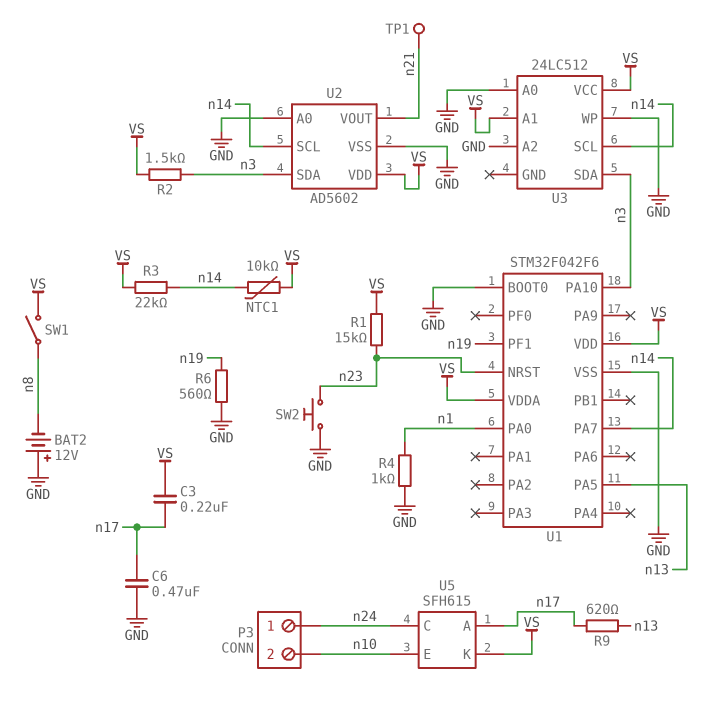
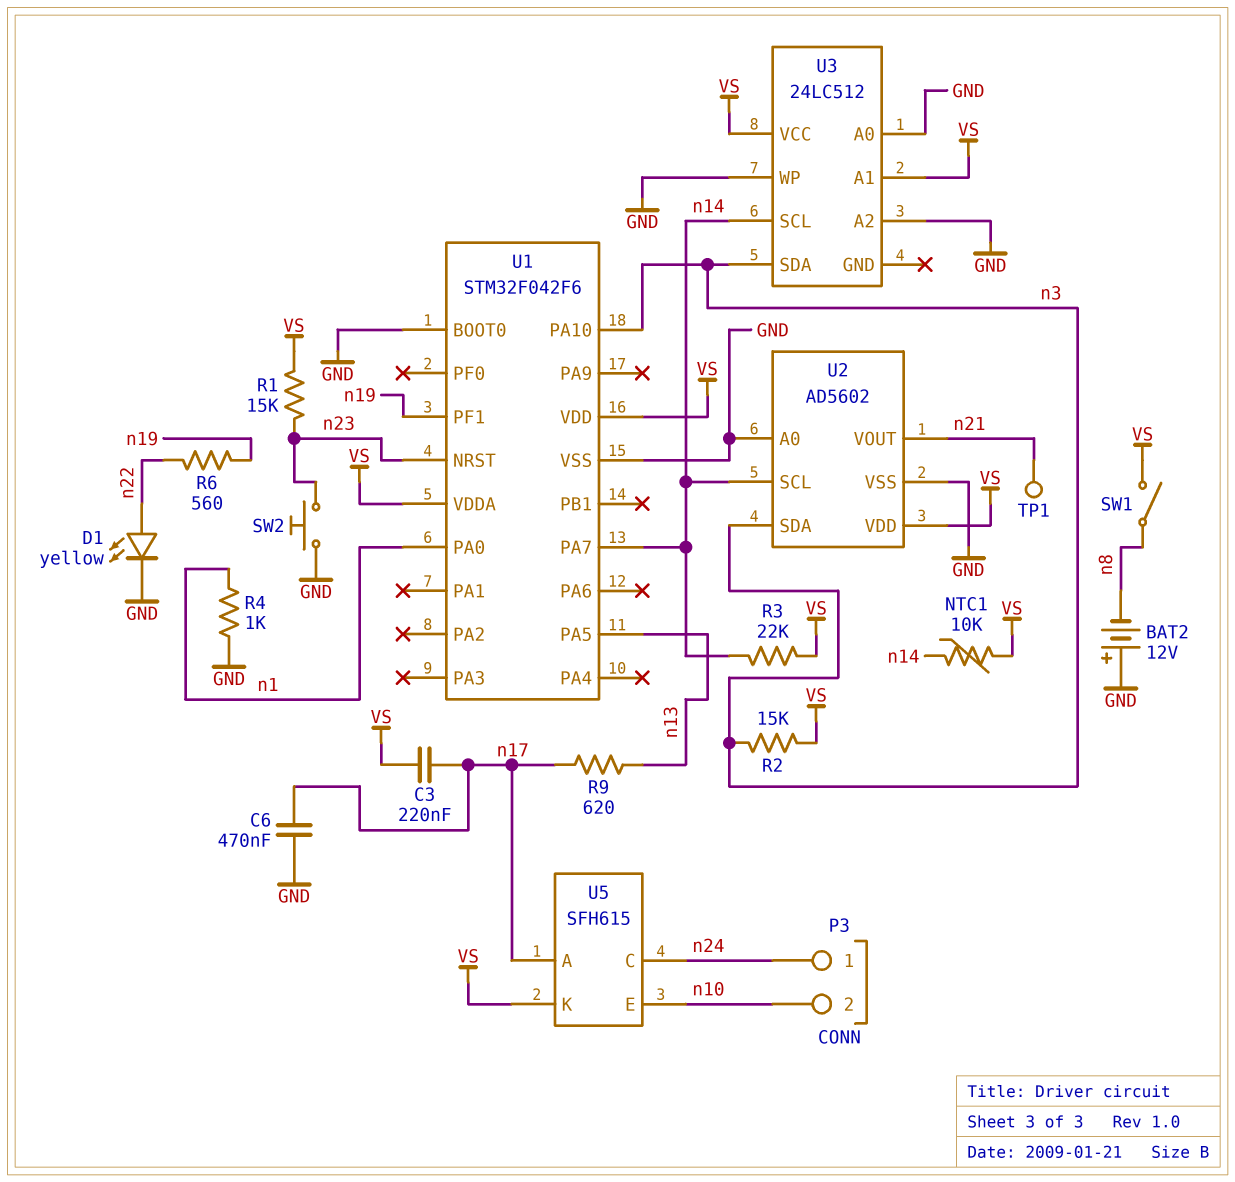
D1: none -> LED yellow (A n22, K GND)
R2: 1.5k (VS, n3) -> 15k (VS, n3)
R6: 560 (GND, n19) -> 560 (n19, n22)

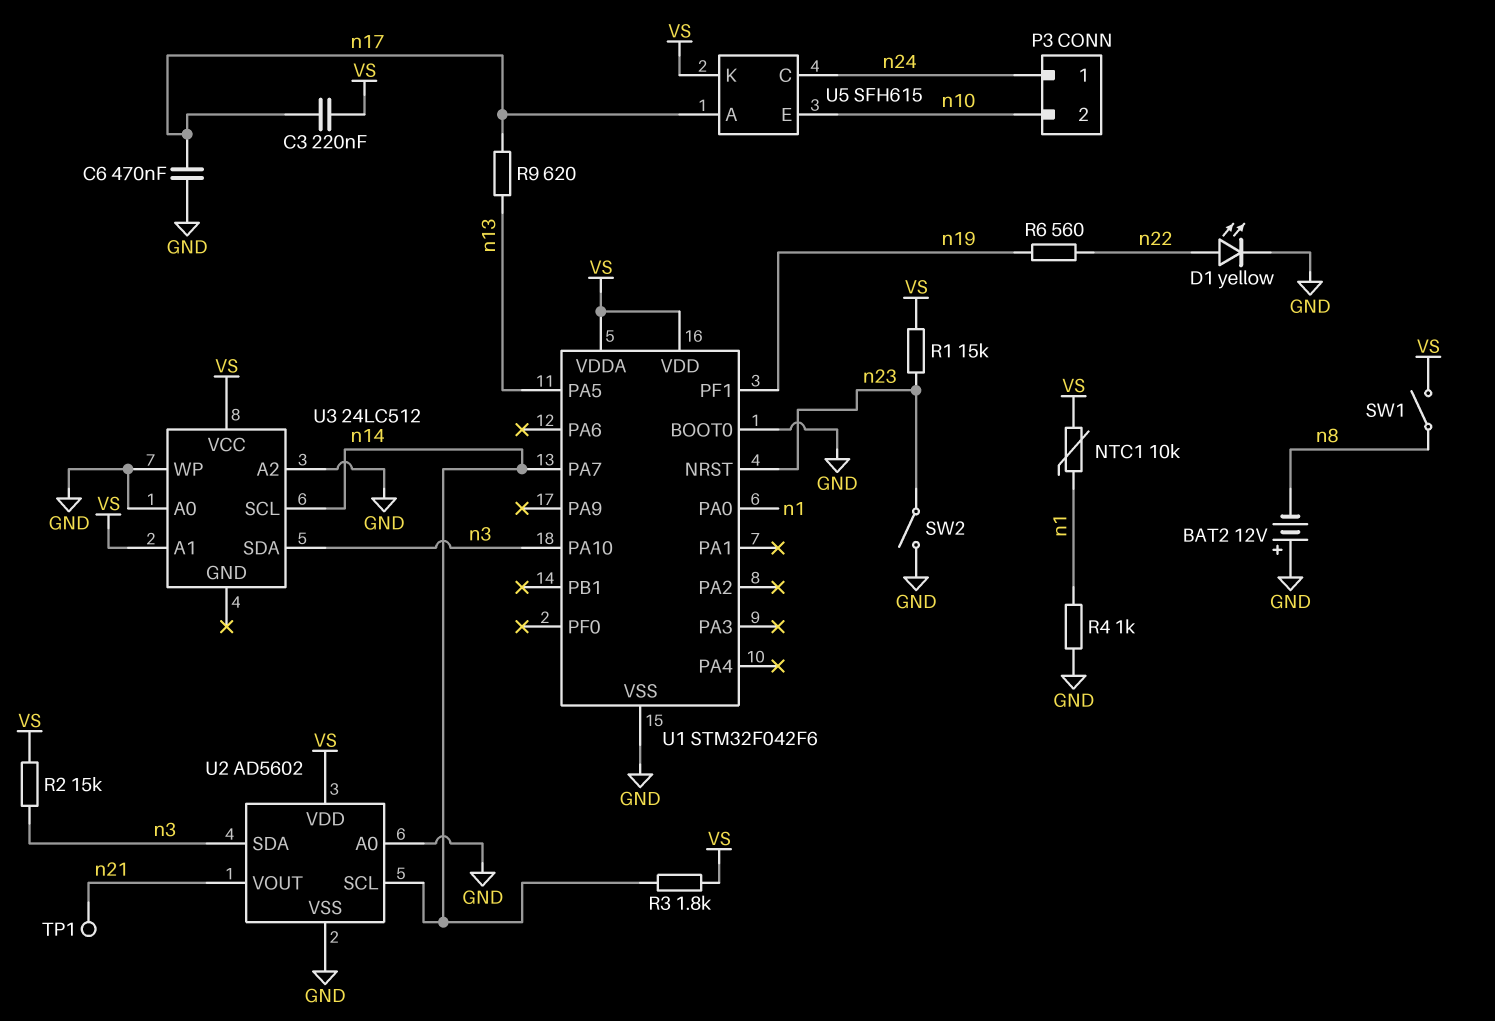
NTC1: 10k (VS, n14) -> 10k (VS, n1)
R3: 22k (VS, n14) -> 1.8k (VS, n14)
SW2: button (GND, n23) -> switch (GND, n23)

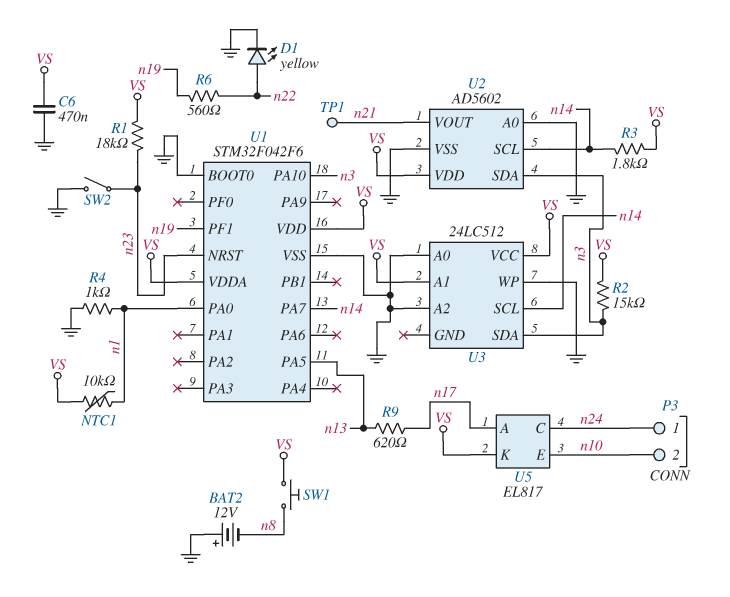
C3: 220nF (VS, n17) -> none
C6: 470nF (GND, n17) -> 470nF (GND, VS)
R1: 15k (VS, n23) -> 18k (VS, n23)
SW1: switch (VS, n8) -> button (VS, n8)
U5: SFH615 -> EL817

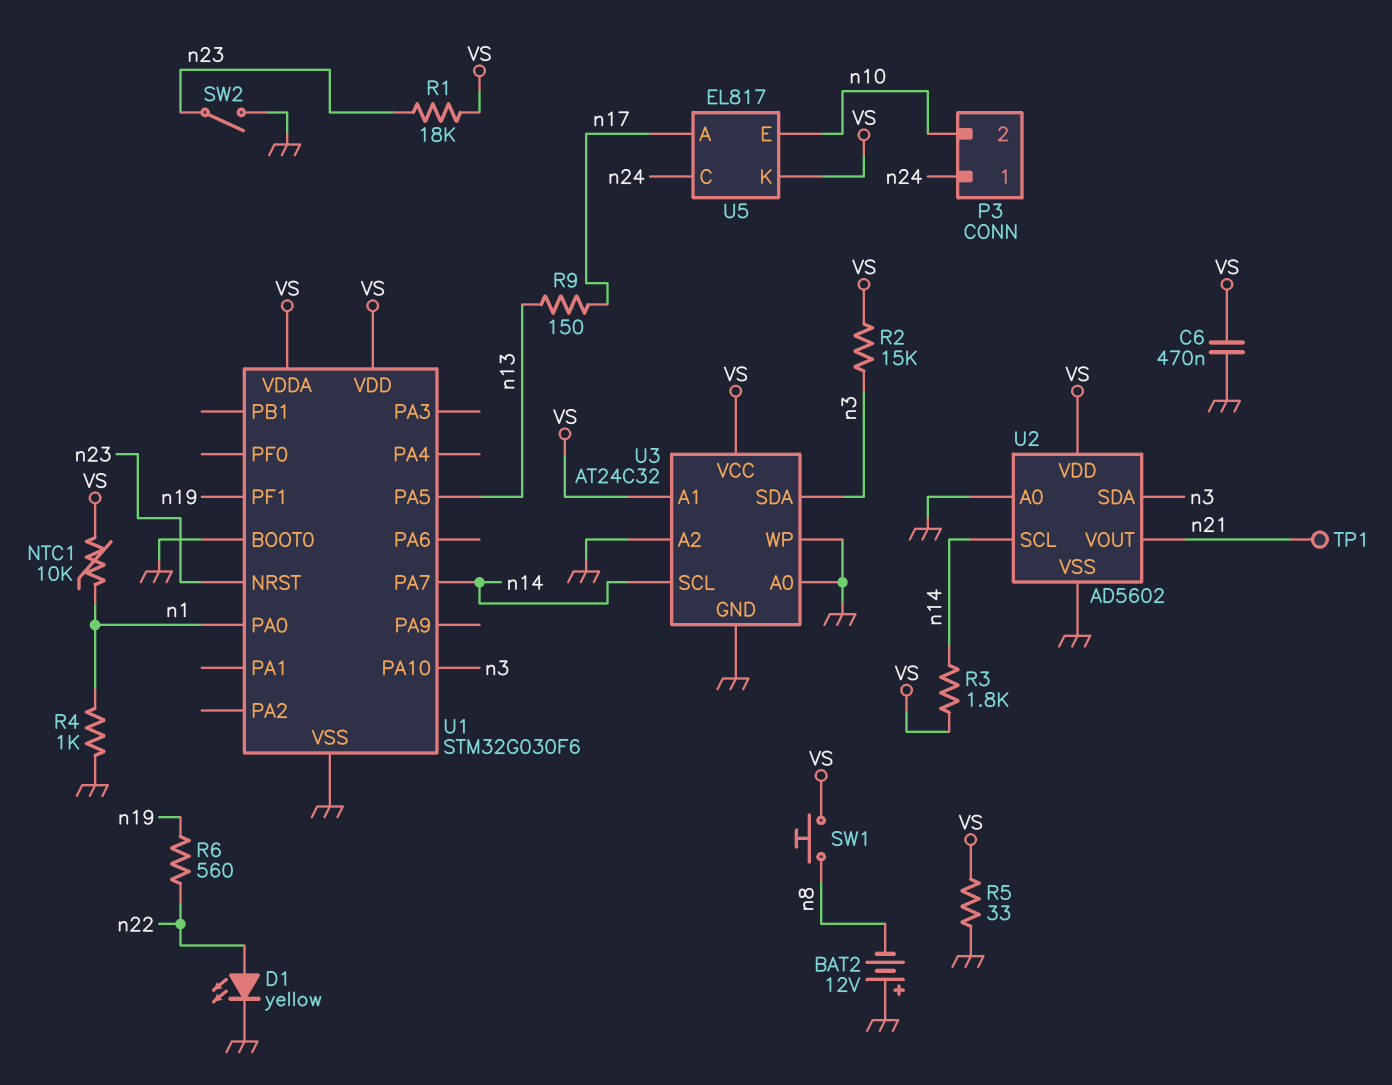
R5: none -> 33 (GND, VS)
R9: 620 (n13, n17) -> 150 (n13, n17)
U1: STM32F042F6 -> STM32G030F6
U3: 24LC512 -> AT24C32
U3 pin GND: none -> GND

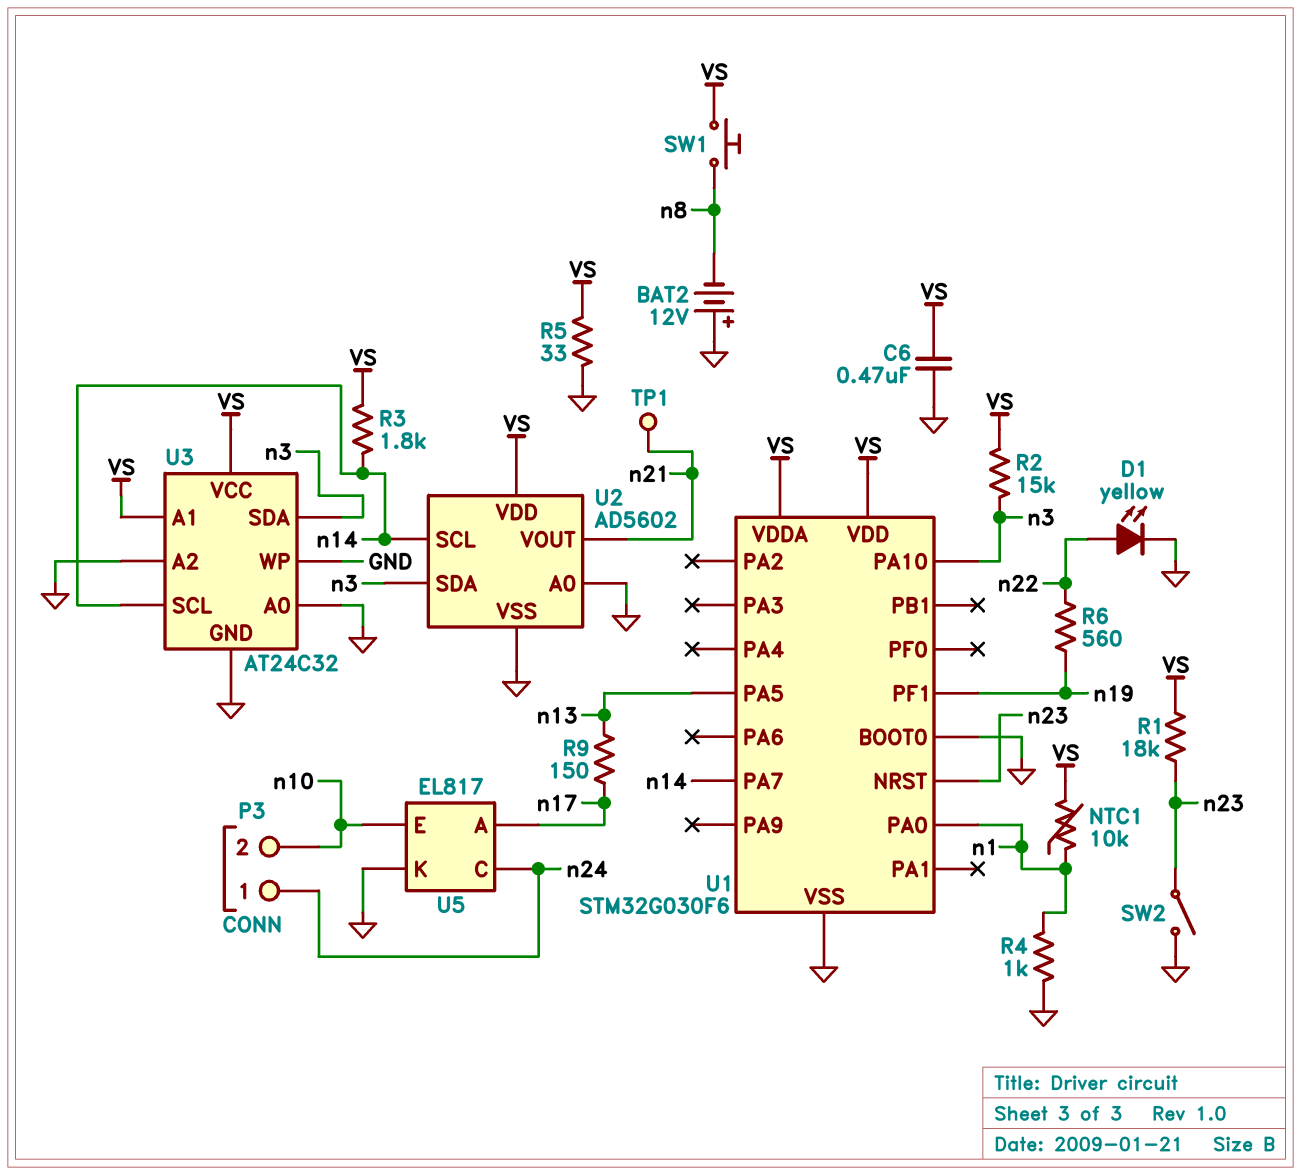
U5 pin K: VS -> GND

